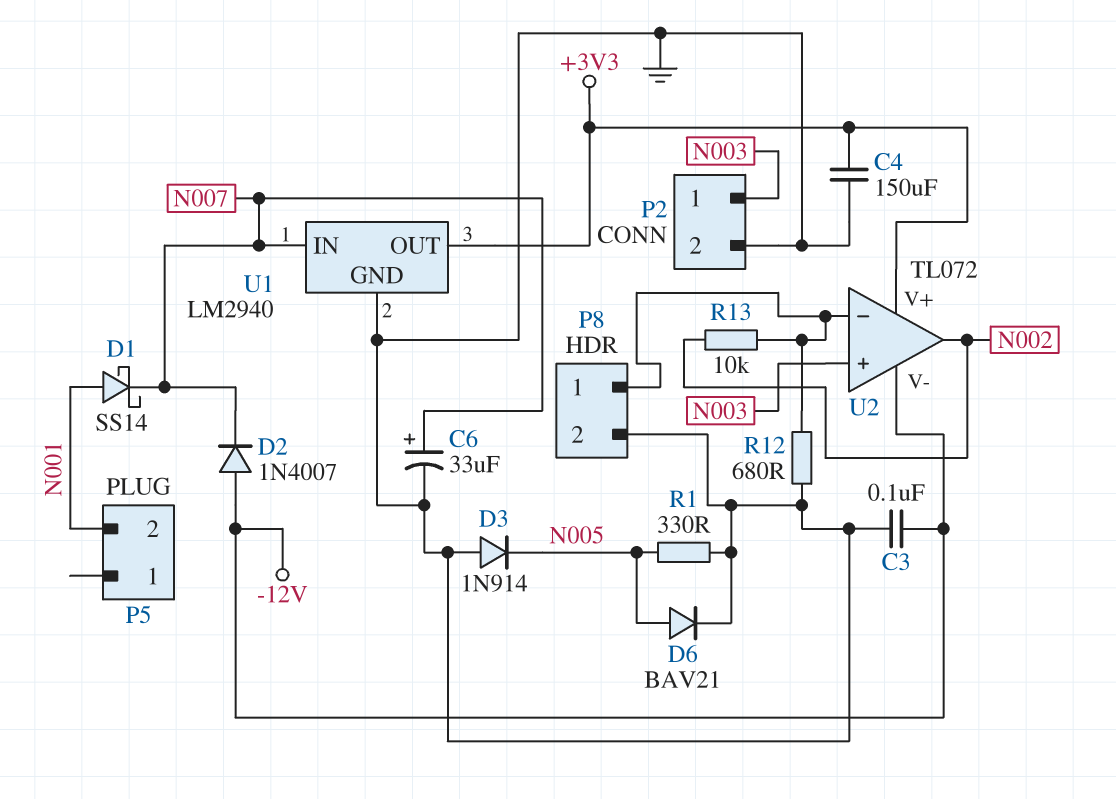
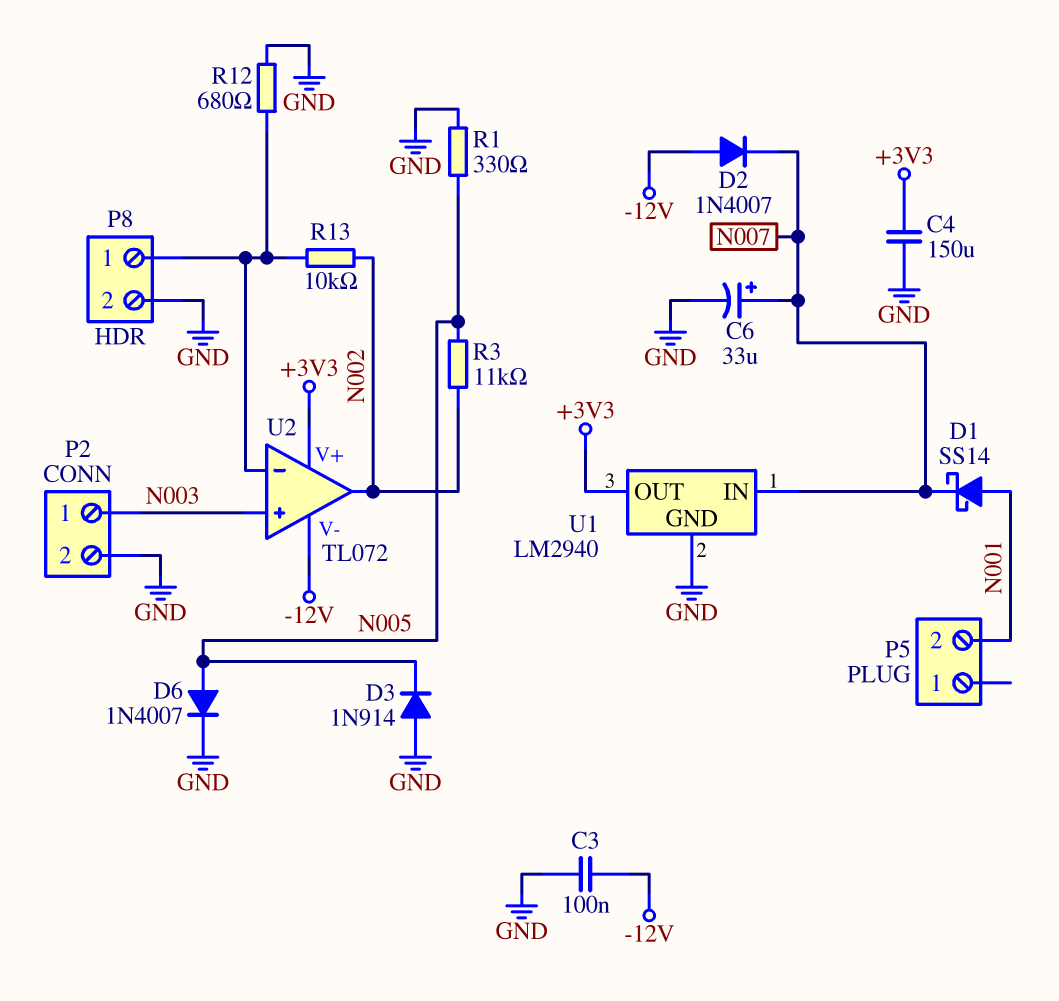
D6: diode BAV21 (A N005, K GND) -> diode 1N4007 (A N005, K GND)
R3: none -> 11k (N002, N005)

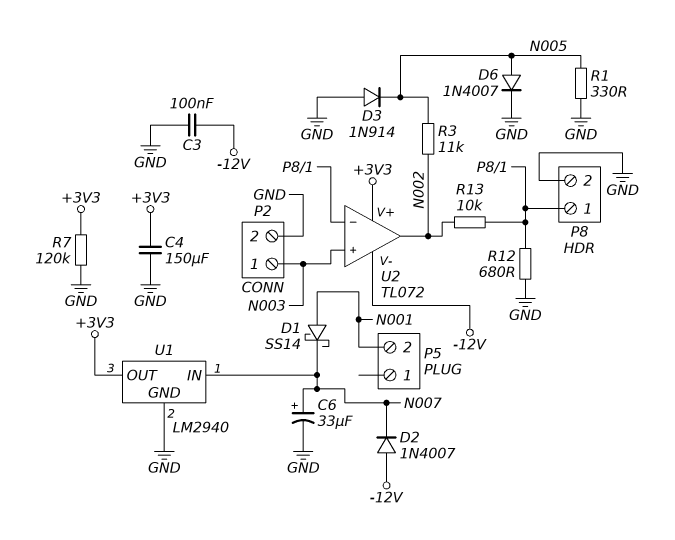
R7: none -> 120k (+3V3, GND)

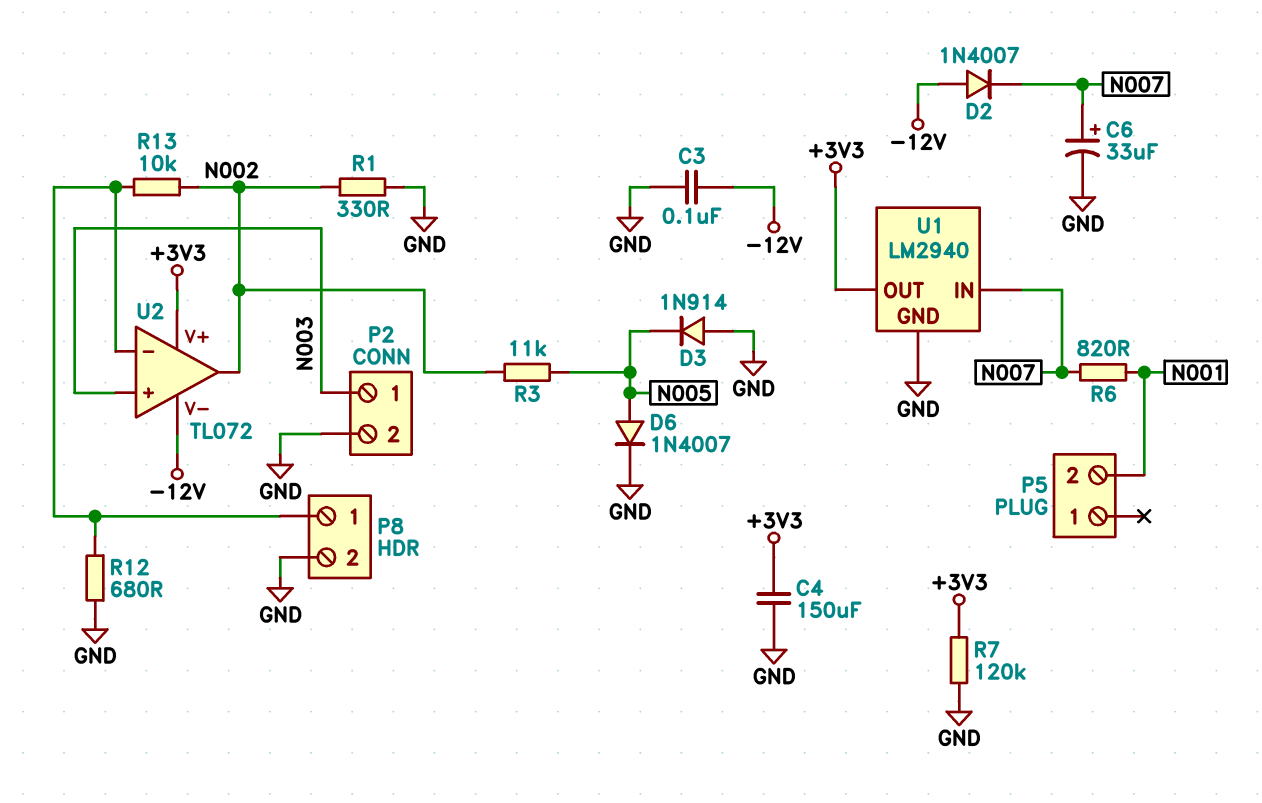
D1: schottky SS14 (A N001, K N007) -> none
R1: 330 (GND, N005) -> 330 (GND, N002)
R6: none -> 820 (N001, N007)

